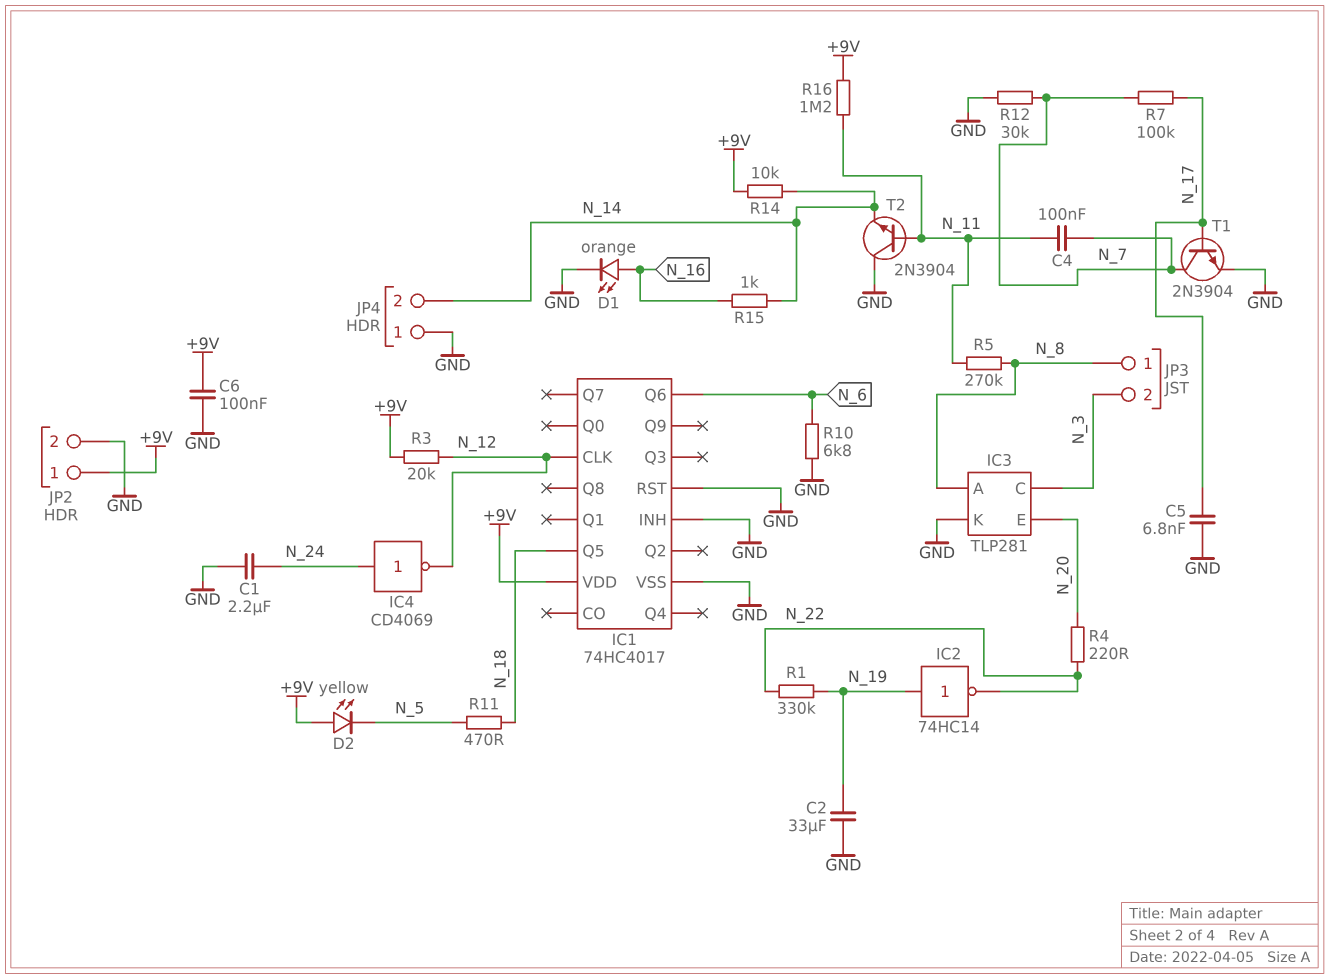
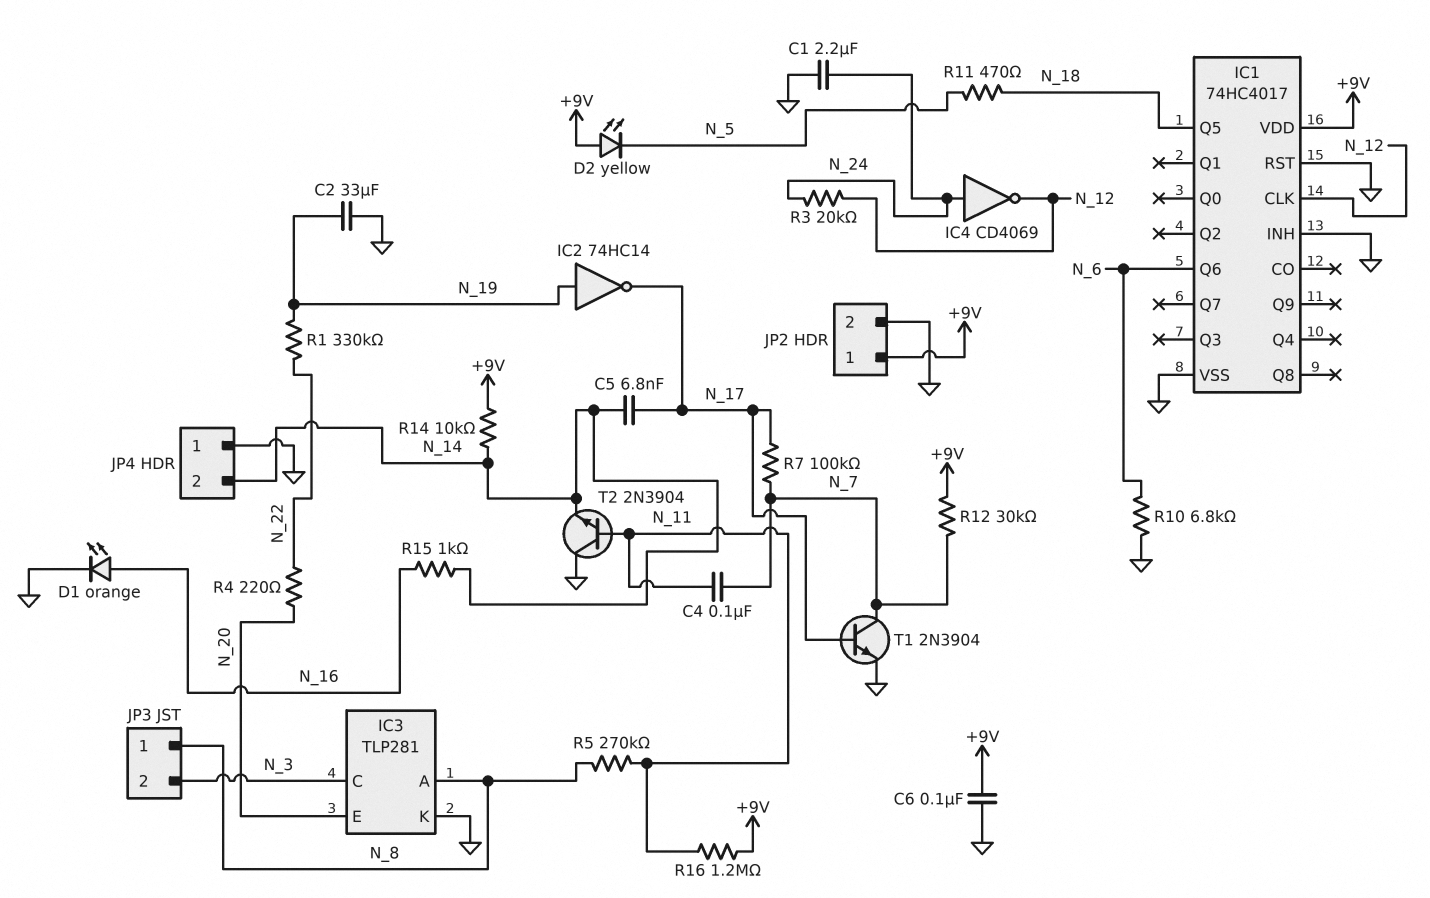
C5: 6.8nF (GND, N_17) -> 6.8nF (N_14, N_17)
IC2: NOT 74HC14 (in N_19, out N_22) -> NOT 74HC14 (in N_19, out N_17)
R3: 20k (+9V, N_12) -> 20k (N_12, N_24)
R12: 30k (GND, N_7) -> 30k (+9V, N_7)

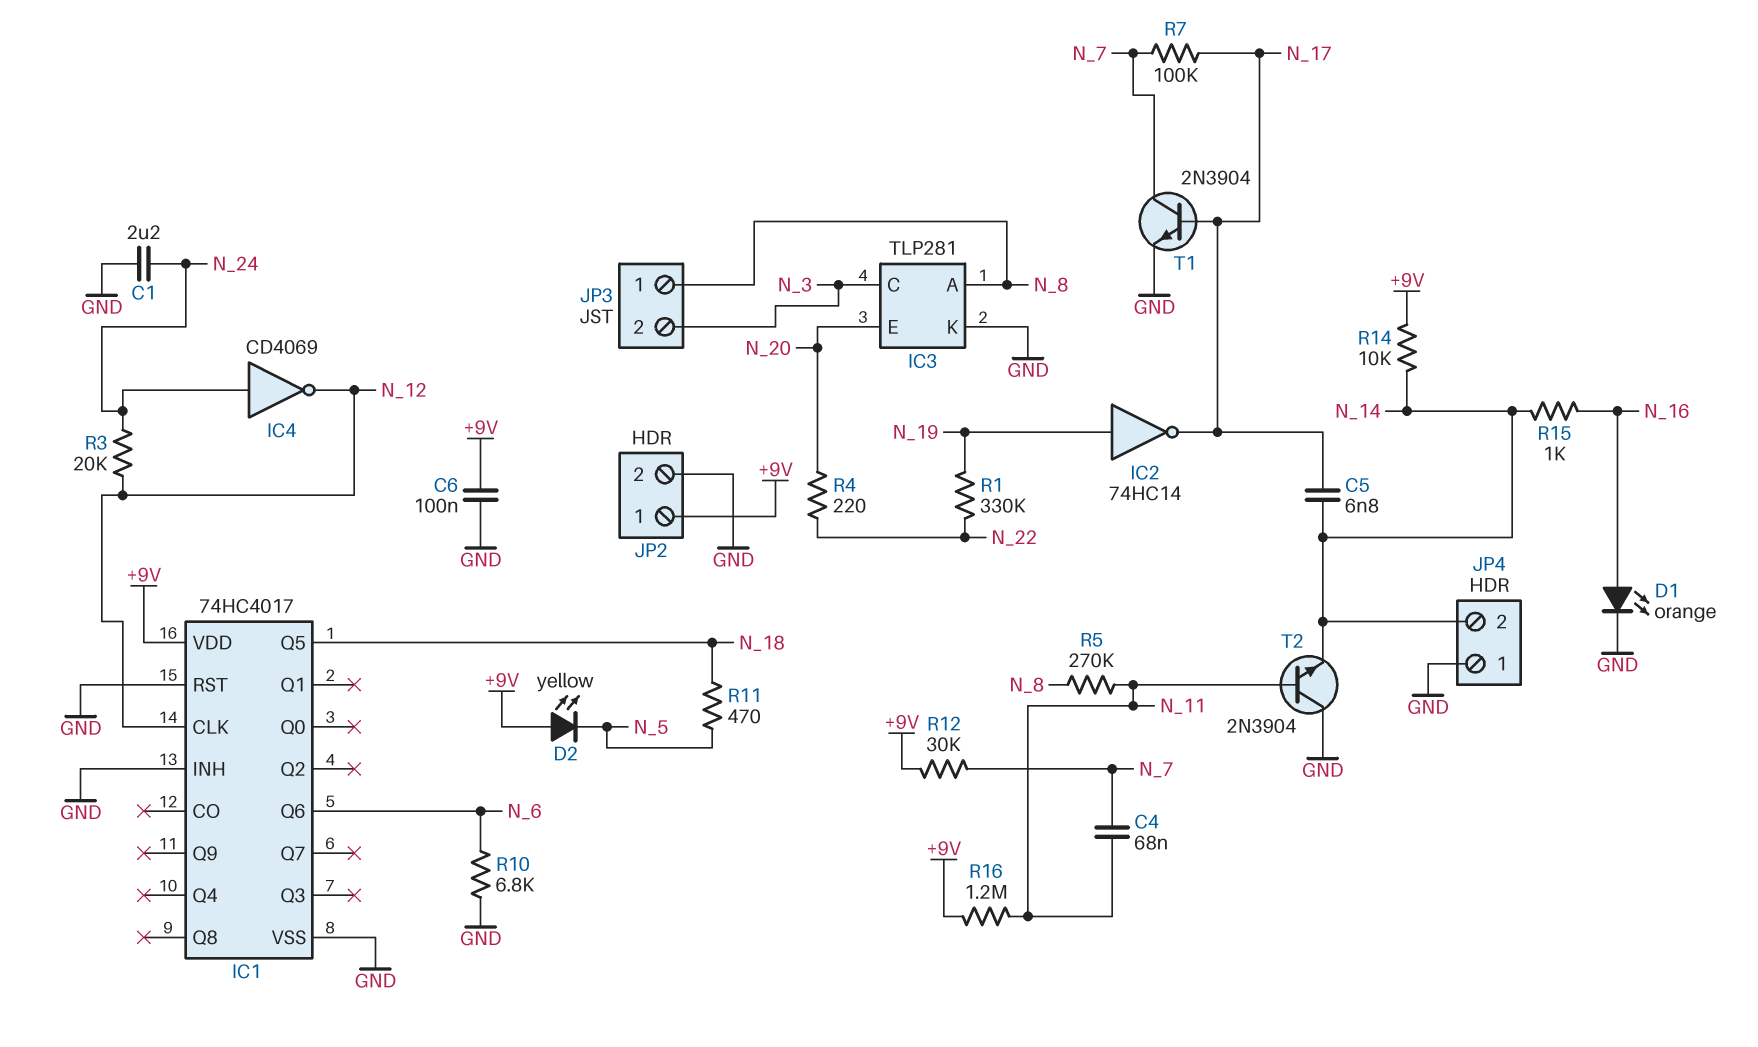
C2: 33uF (GND, N_19) -> none
C4: 100nF (N_7, N_11) -> 68nF (N_7, N_11)

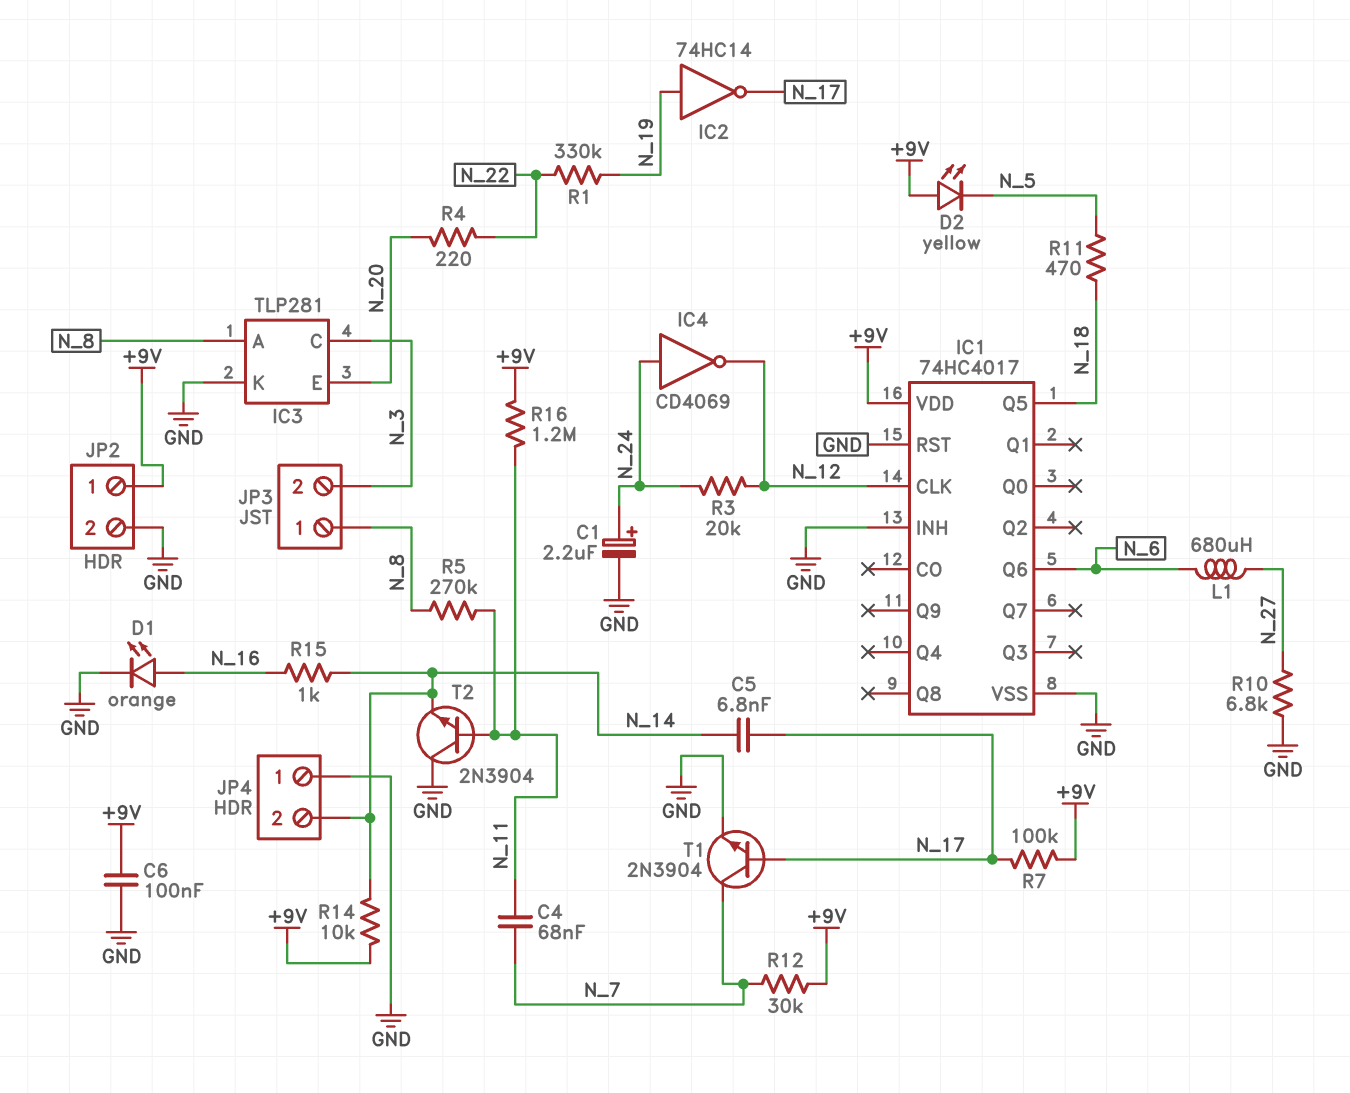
C1: 2.2uF (GND, N_24) -> 2.2uF (plus N_24, minus GND)
L1: none -> 680uH (N_6, N_27)
R7: 100k (N_7, N_17) -> 100k (+9V, N_17)
R10: 6.8k (GND, N_6) -> 6.8k (GND, N_27)

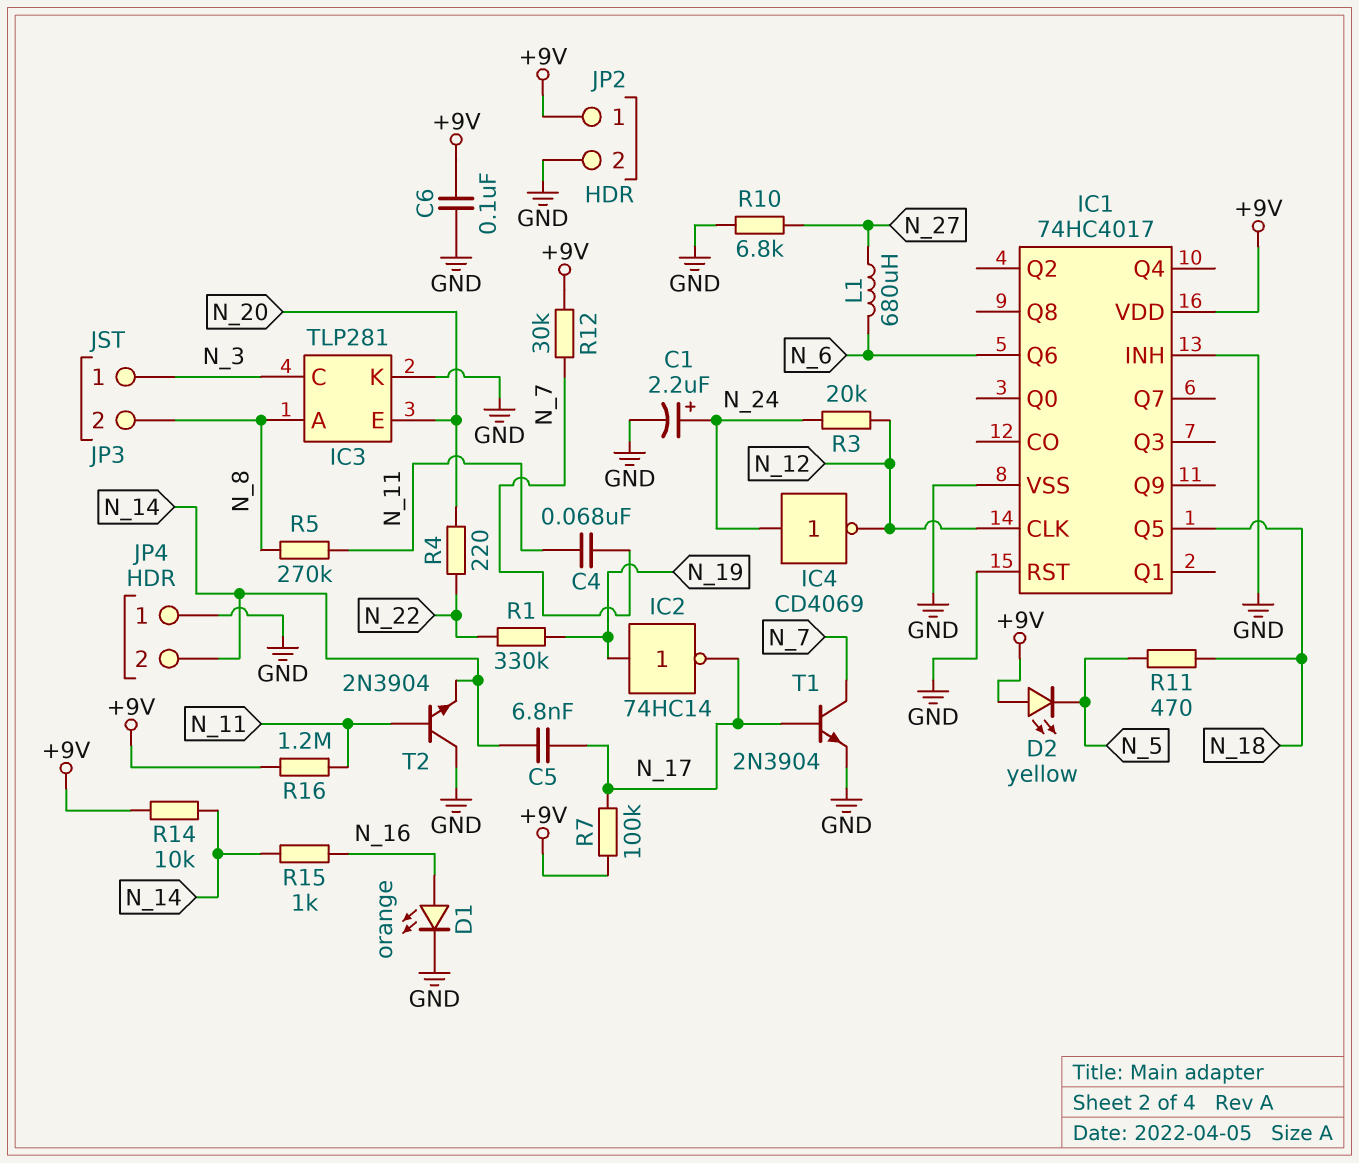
JP3 pin 1: N_8 -> N_3
JP3 pin 2: N_3 -> N_8

